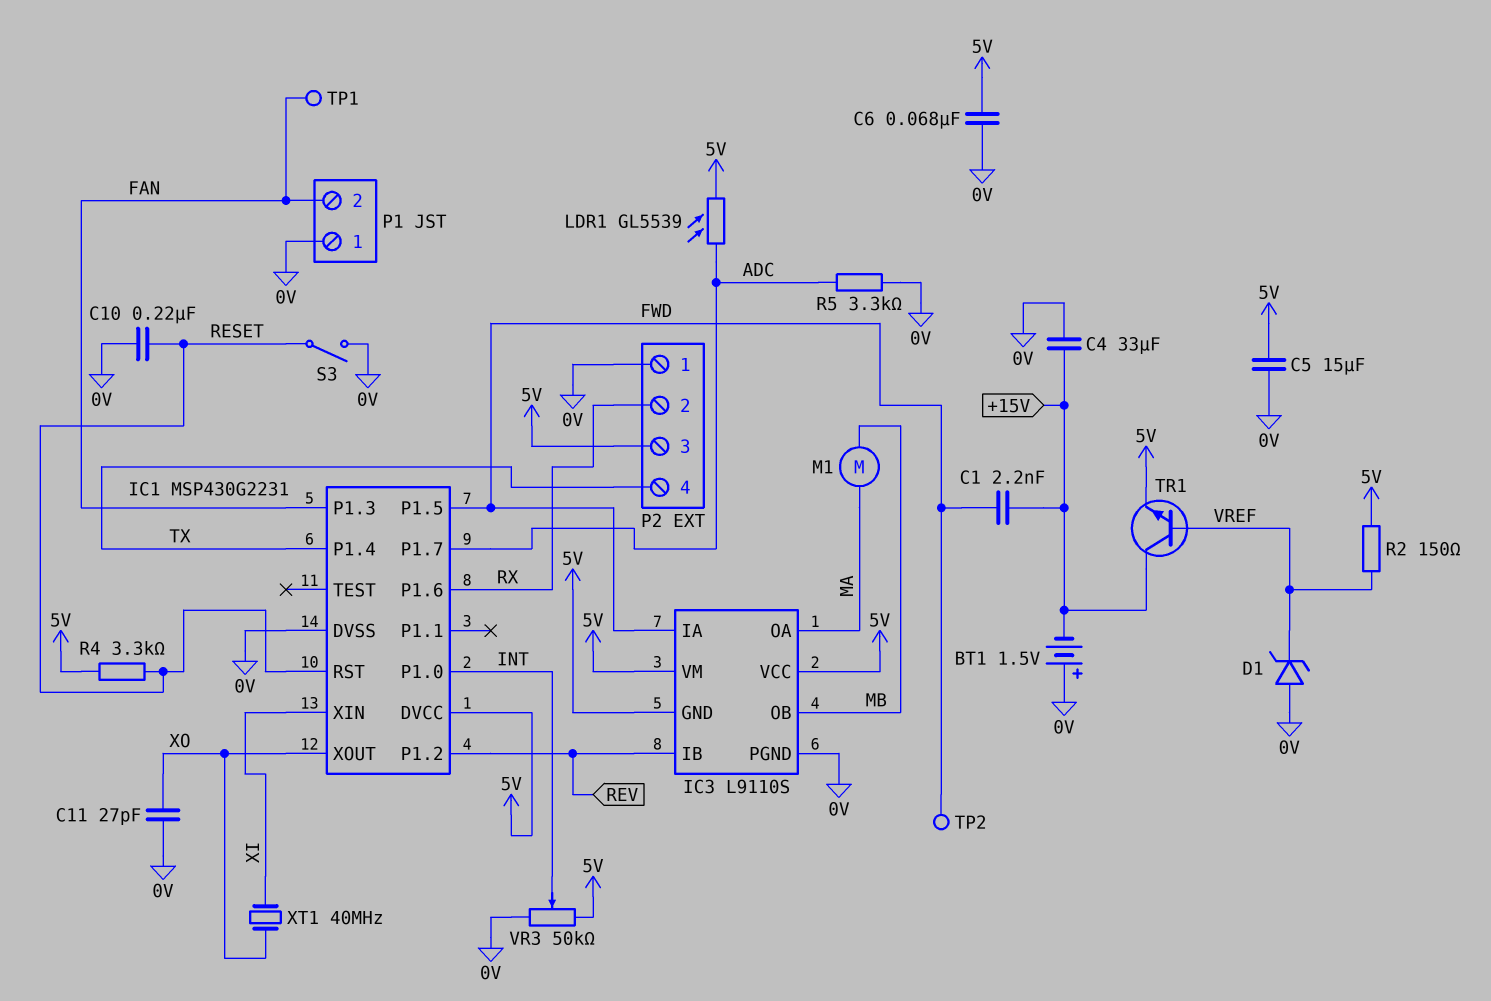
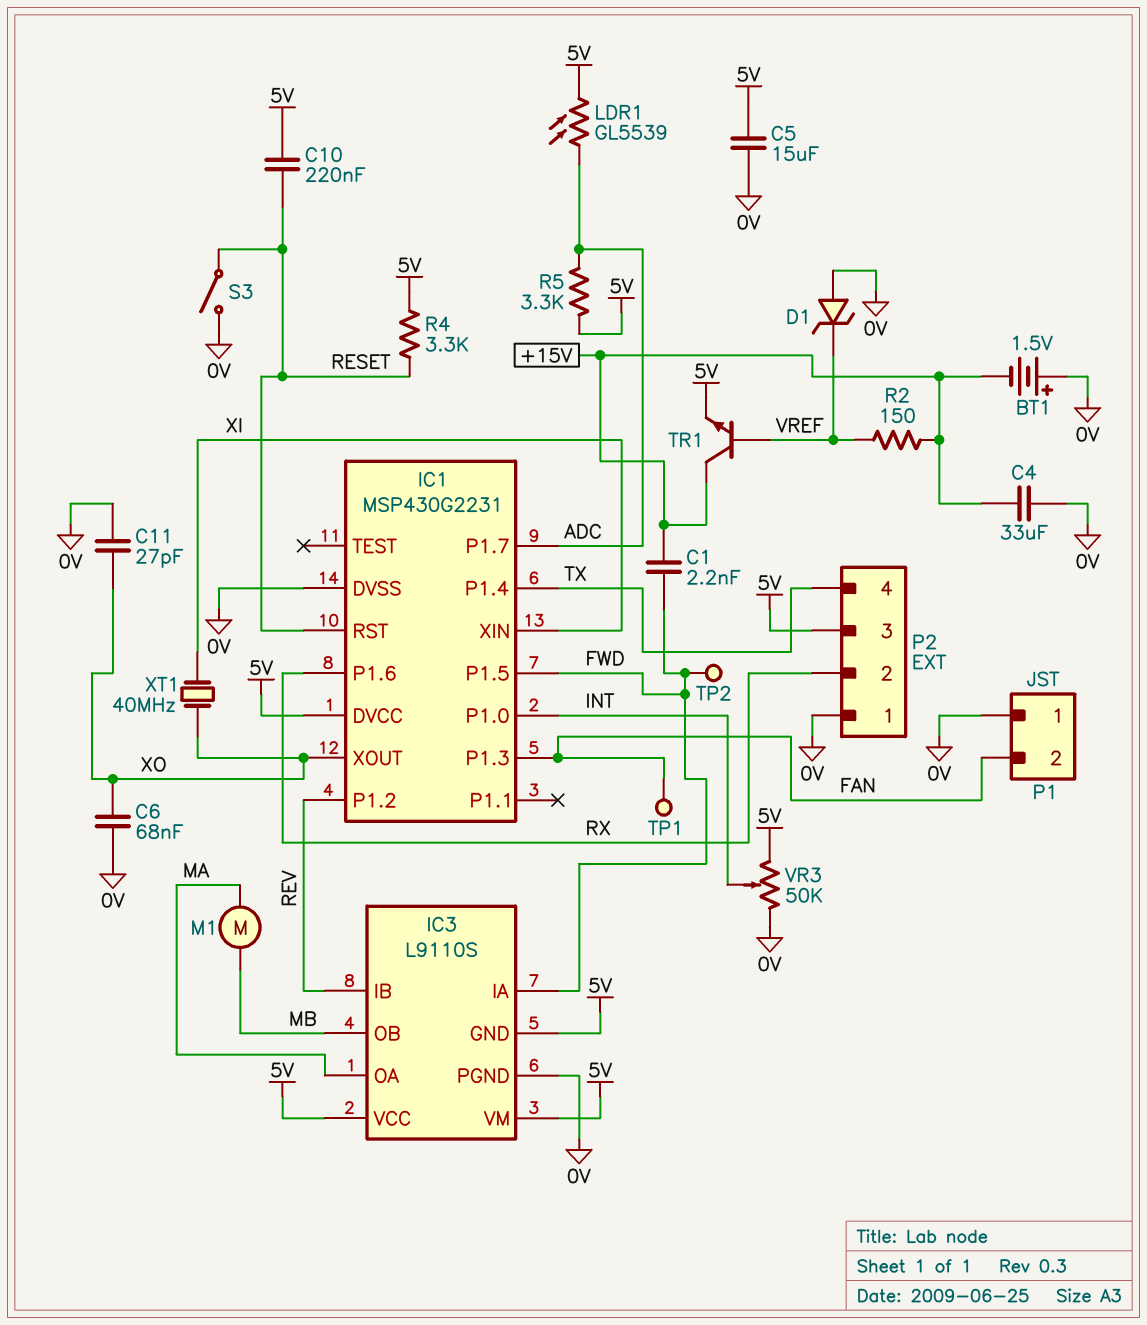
C6: 68nF (0V, 5V) -> 68nF (0V, XO)
C10: 220nF (0V, RESET) -> 220nF (5V, RESET)
R2: 150 (5V, VREF) -> 150 (+15V, VREF)
R5: 3.3k (0V, ADC) -> 3.3k (5V, ADC)

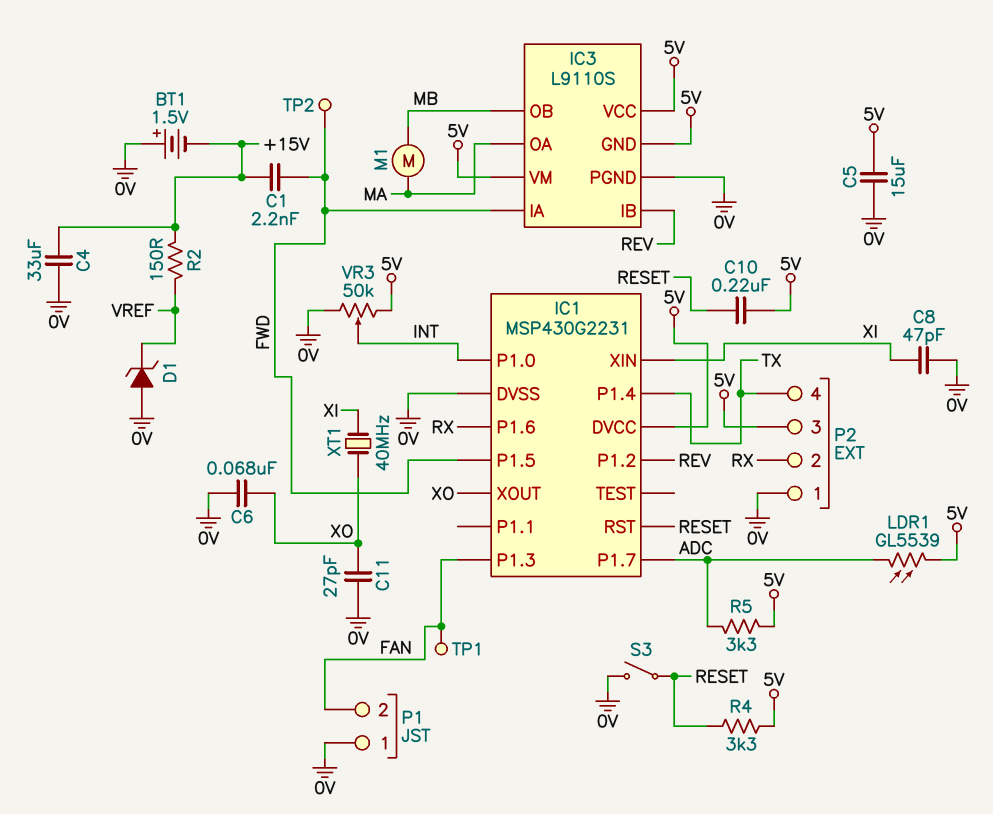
C8: none -> 47pF (0V, XI)
TR1: NPN (B VREF, C +15V, E 5V) -> none

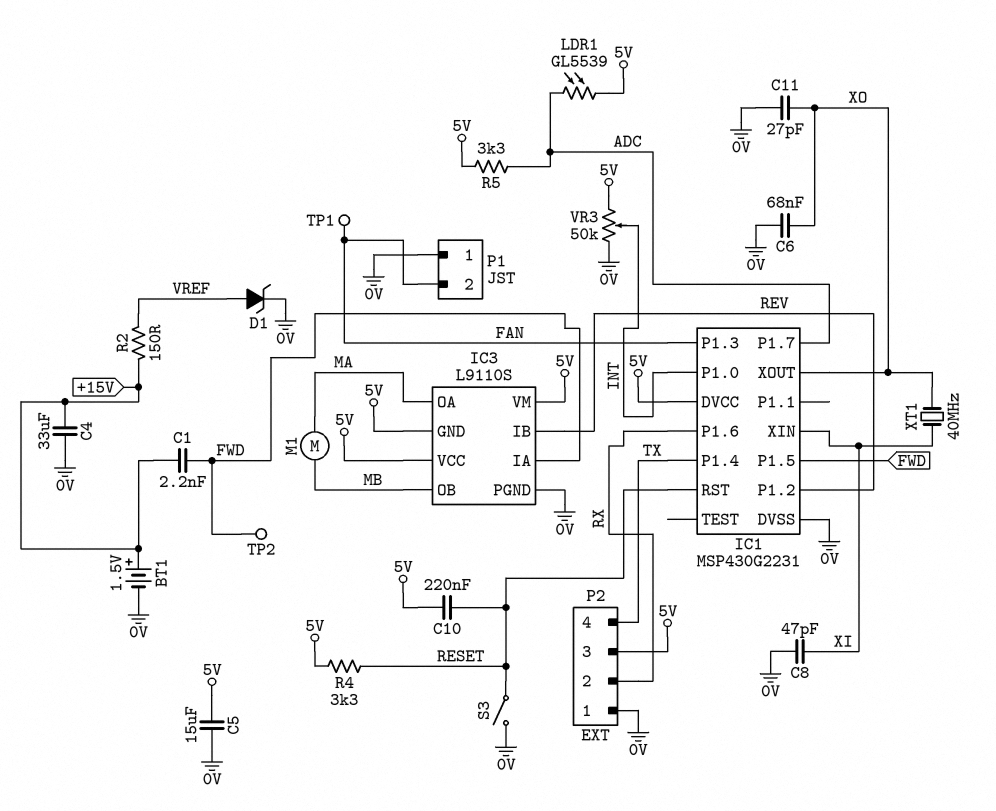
BT1: 1.5V (plus 0V, minus +15V) -> 1.5V (plus +15V, minus 0V)
D1: zener (A 0V, K VREF) -> zener (A VREF, K 0V)

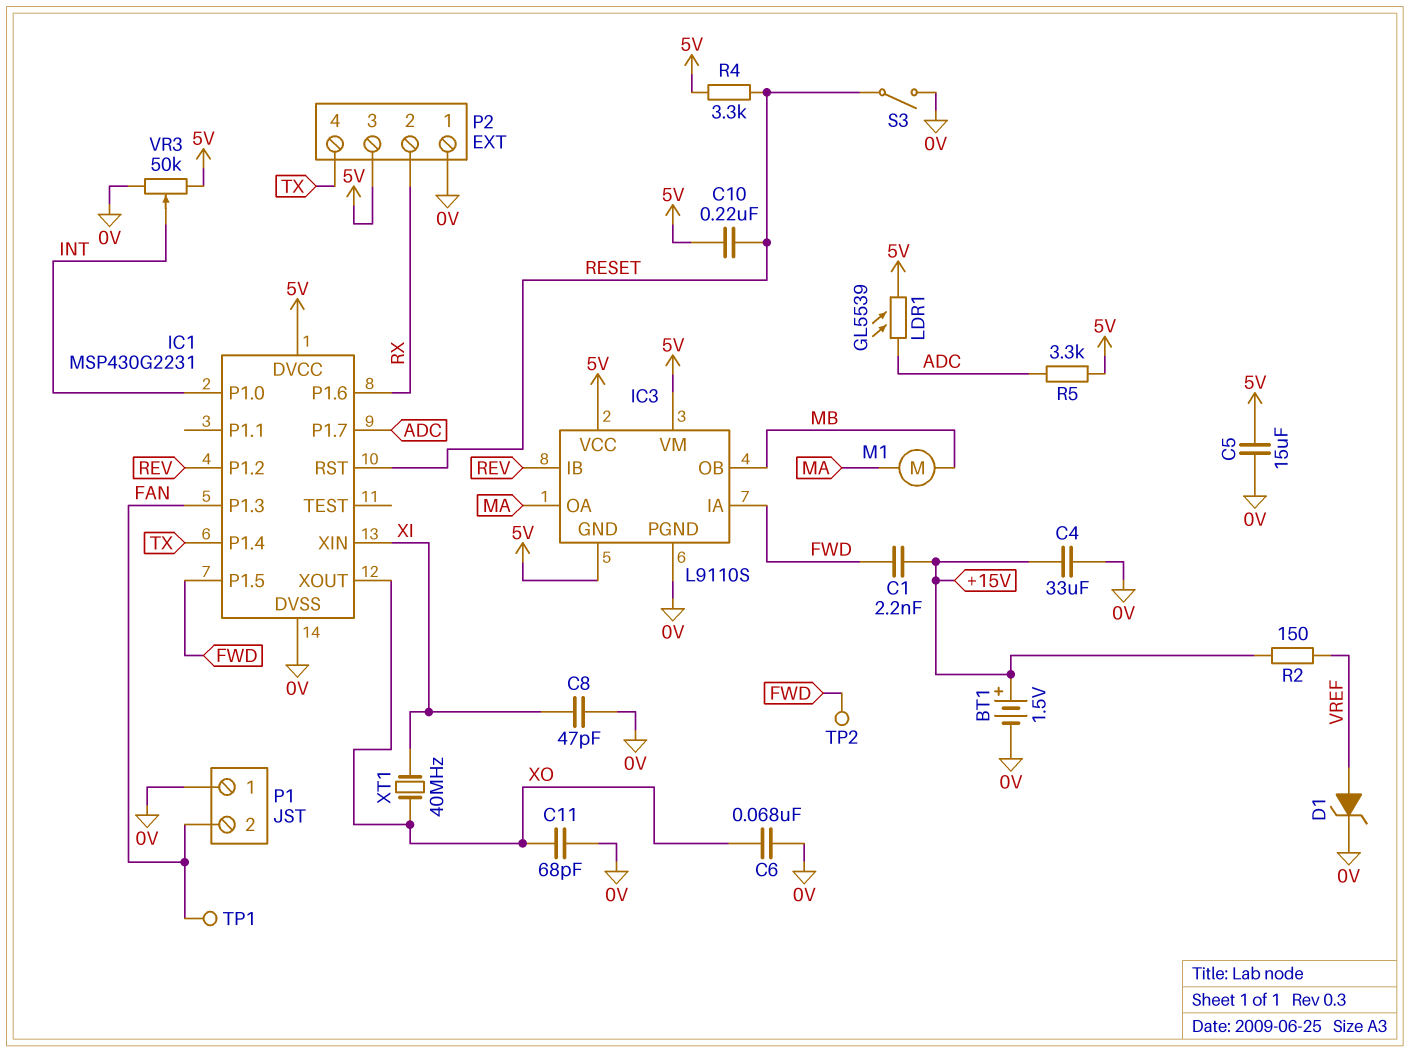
C11: 27pF (0V, XO) -> 68pF (0V, XO)

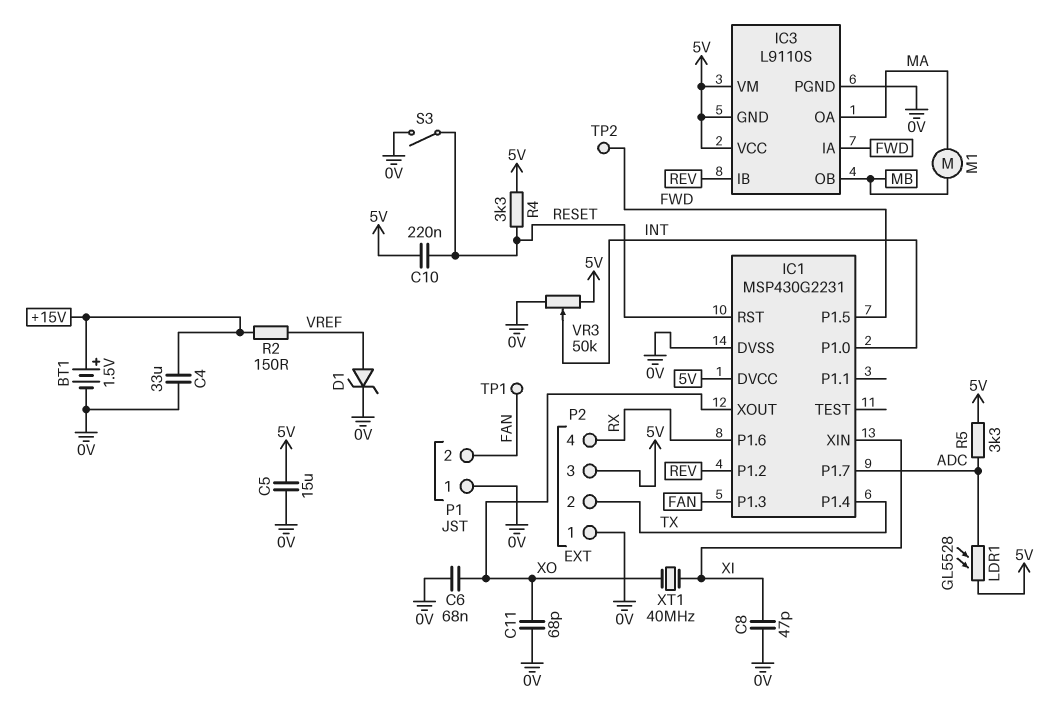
C1: 2.2nF (+15V, FWD) -> none
LDR1: GL5539 (5V, ADC) -> GL5528 (5V, ADC)
P2 pin 2: RX -> TX
P2 pin 4: TX -> RX

